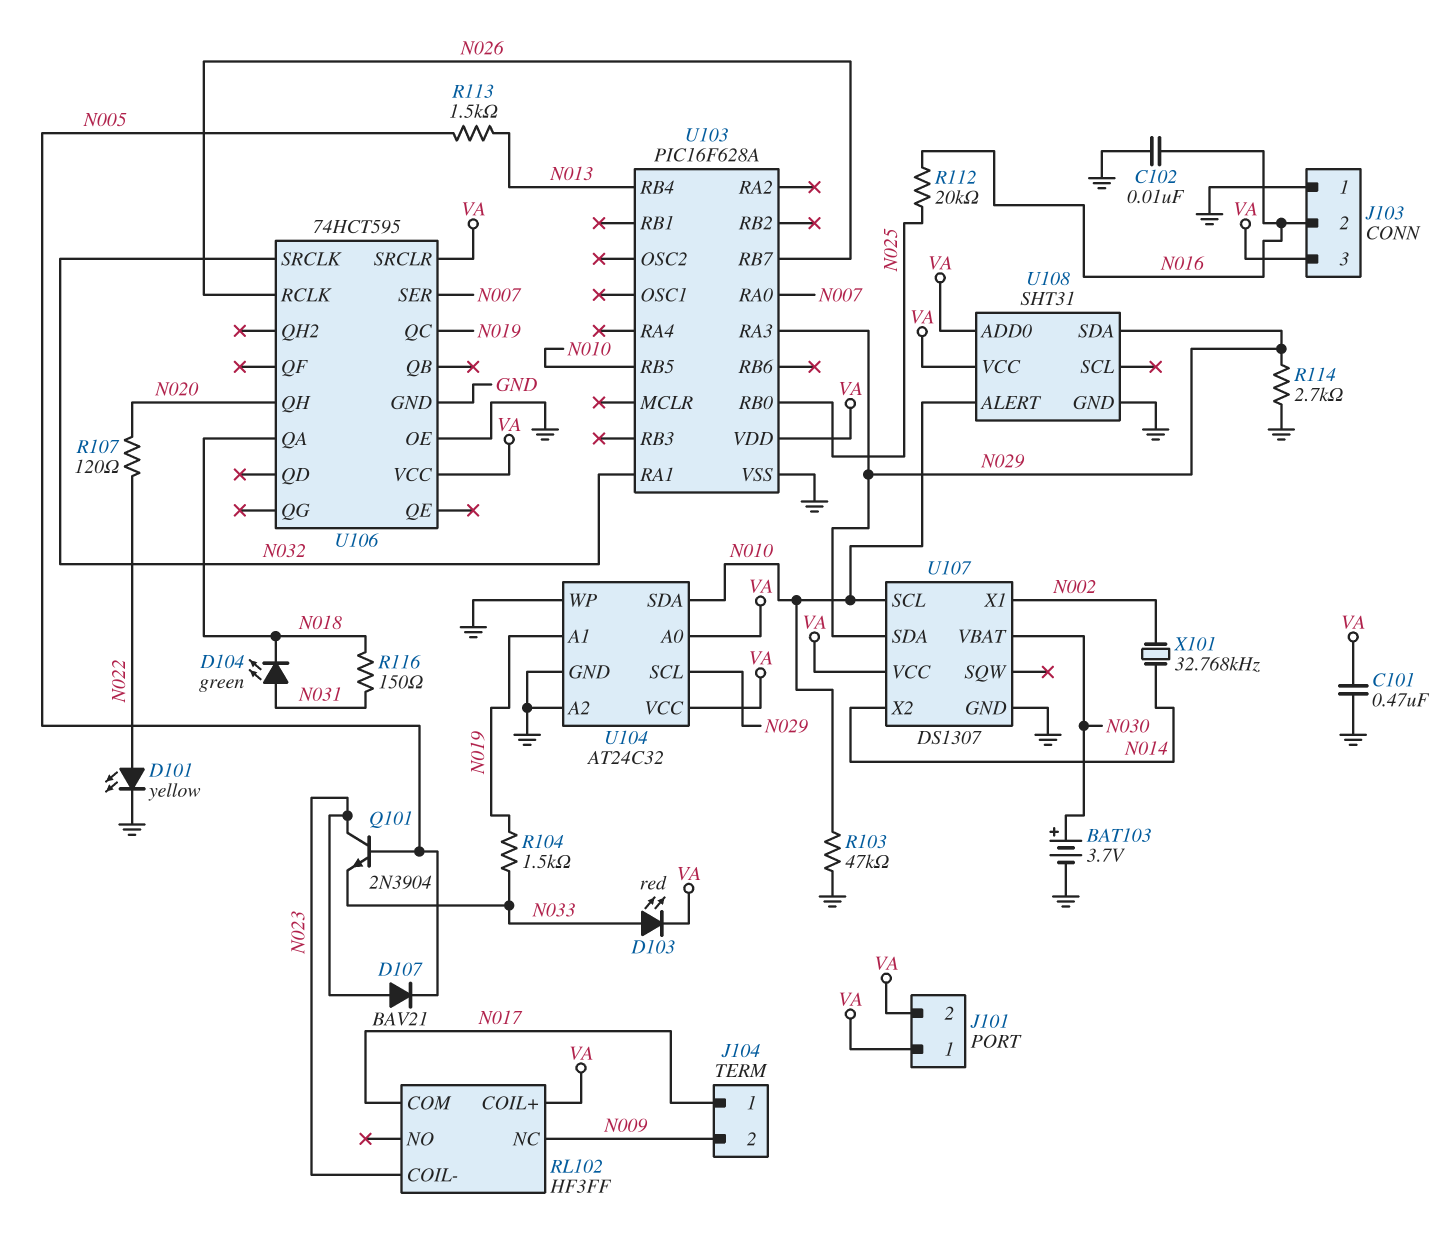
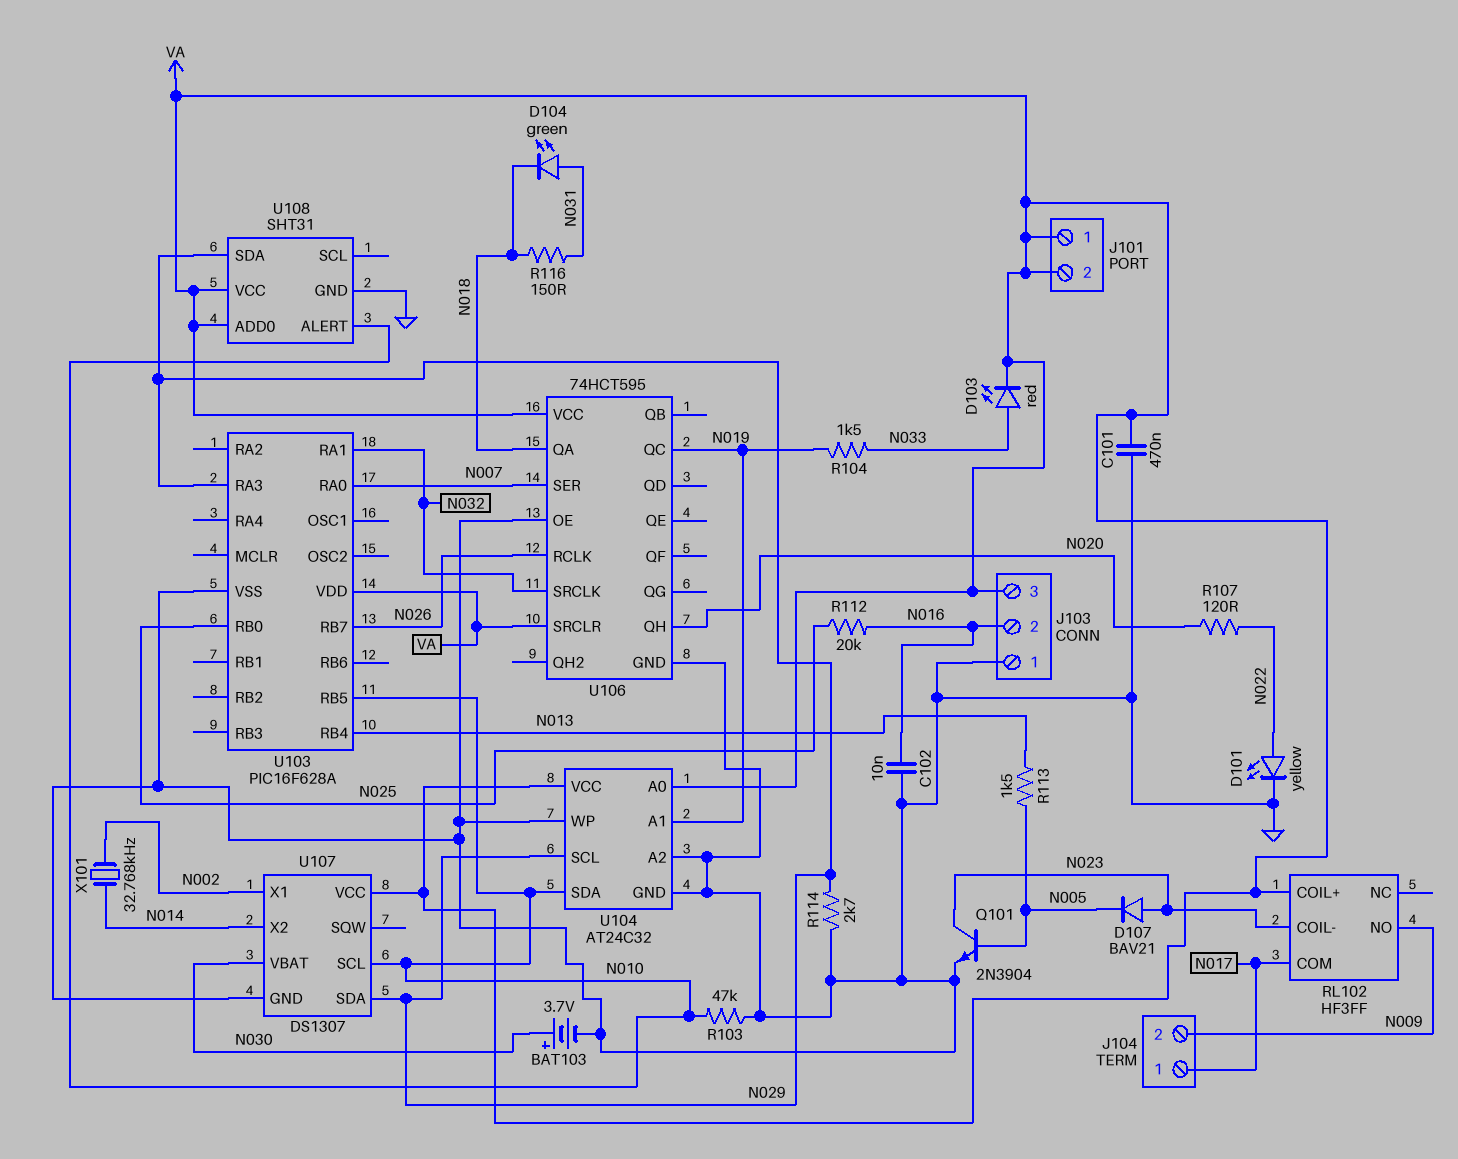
Q101: NPN 2N3904 (B N005, C N023, E N033) -> NPN 2N3904 (B N005, C N023, E GND)
RL102 pin NC: N009 -> none
RL102 pin NO: none -> N009

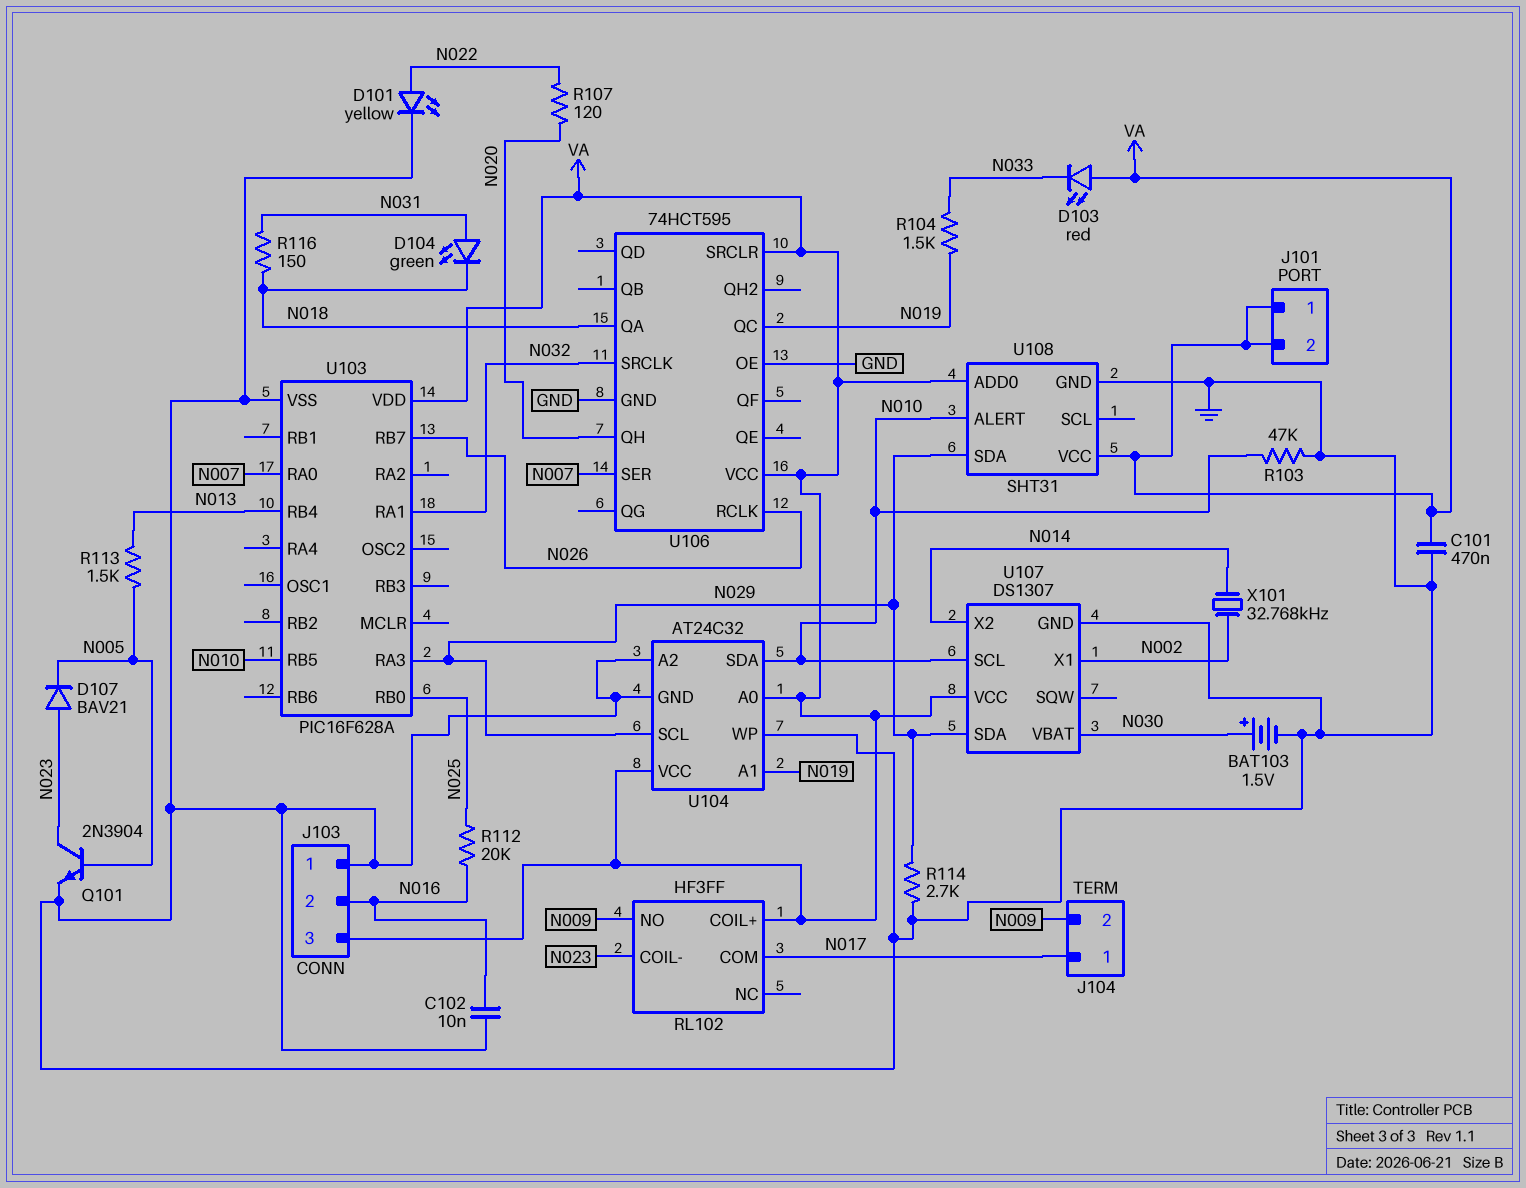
BAT103: 3.7V (plus N030, minus GND) -> 1.5V (plus N030, minus GND)
D103: LED red (A N033, K VA) -> LED red (A VA, K N033)

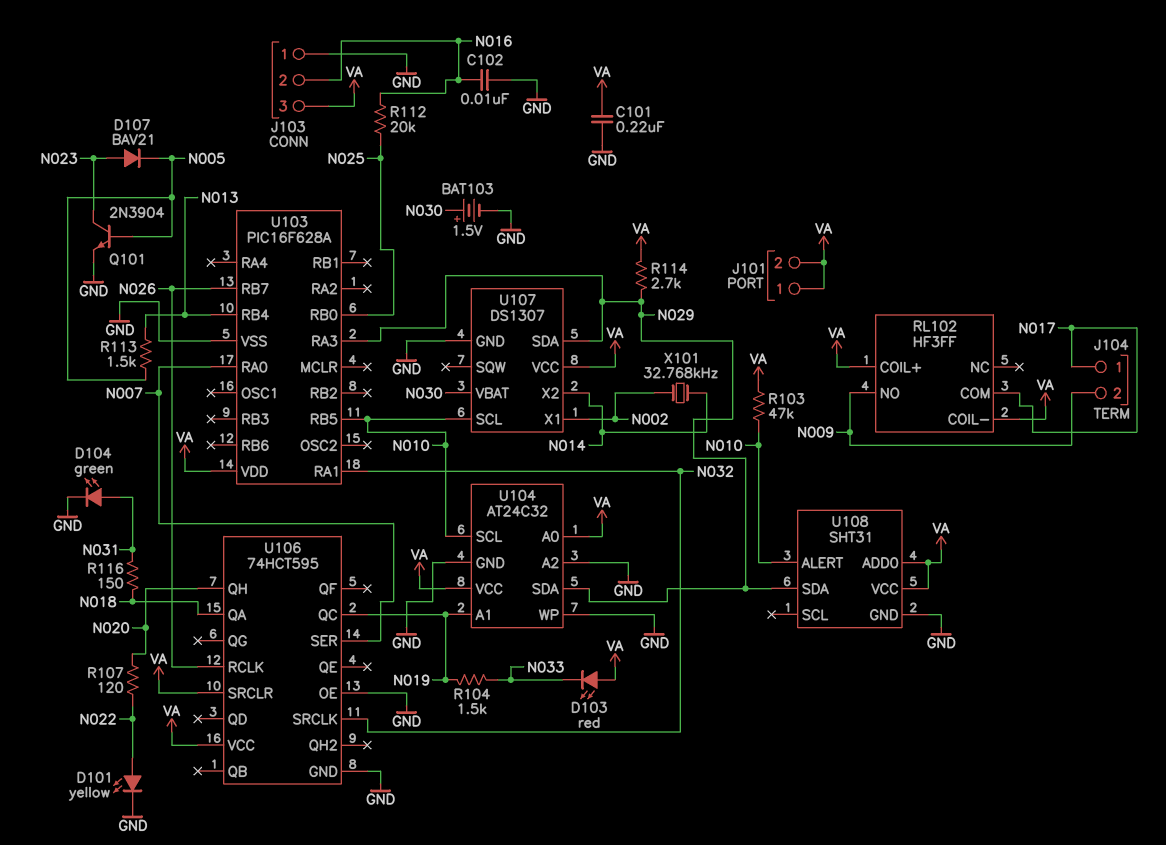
C101: 470nF (GND, VA) -> 220nF (GND, VA)
D104: LED green (A N031, K N018) -> LED green (A N031, K GND)
R103: 47k (GND, N010) -> 47k (N010, VA)
R114: 2.7k (GND, N029) -> 2.7k (N029, VA)
RL102 pin COIL-: N023 -> VA
U104 pin SCL: N029 -> N010
U104 pin SDA: N010 -> N029

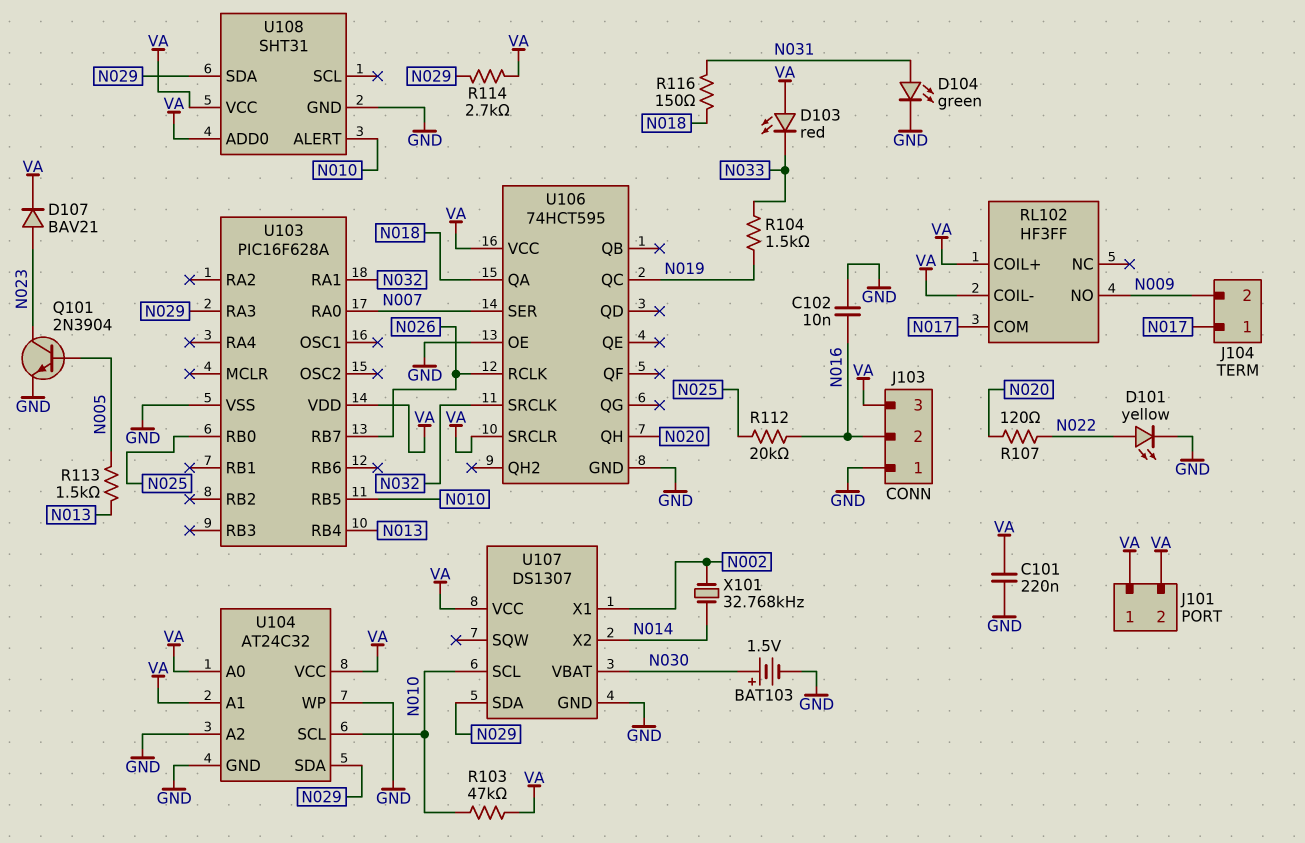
D107: diode BAV21 (A N023, K N005) -> diode BAV21 (A N023, K VA)
U104 pin A1: N019 -> VA

